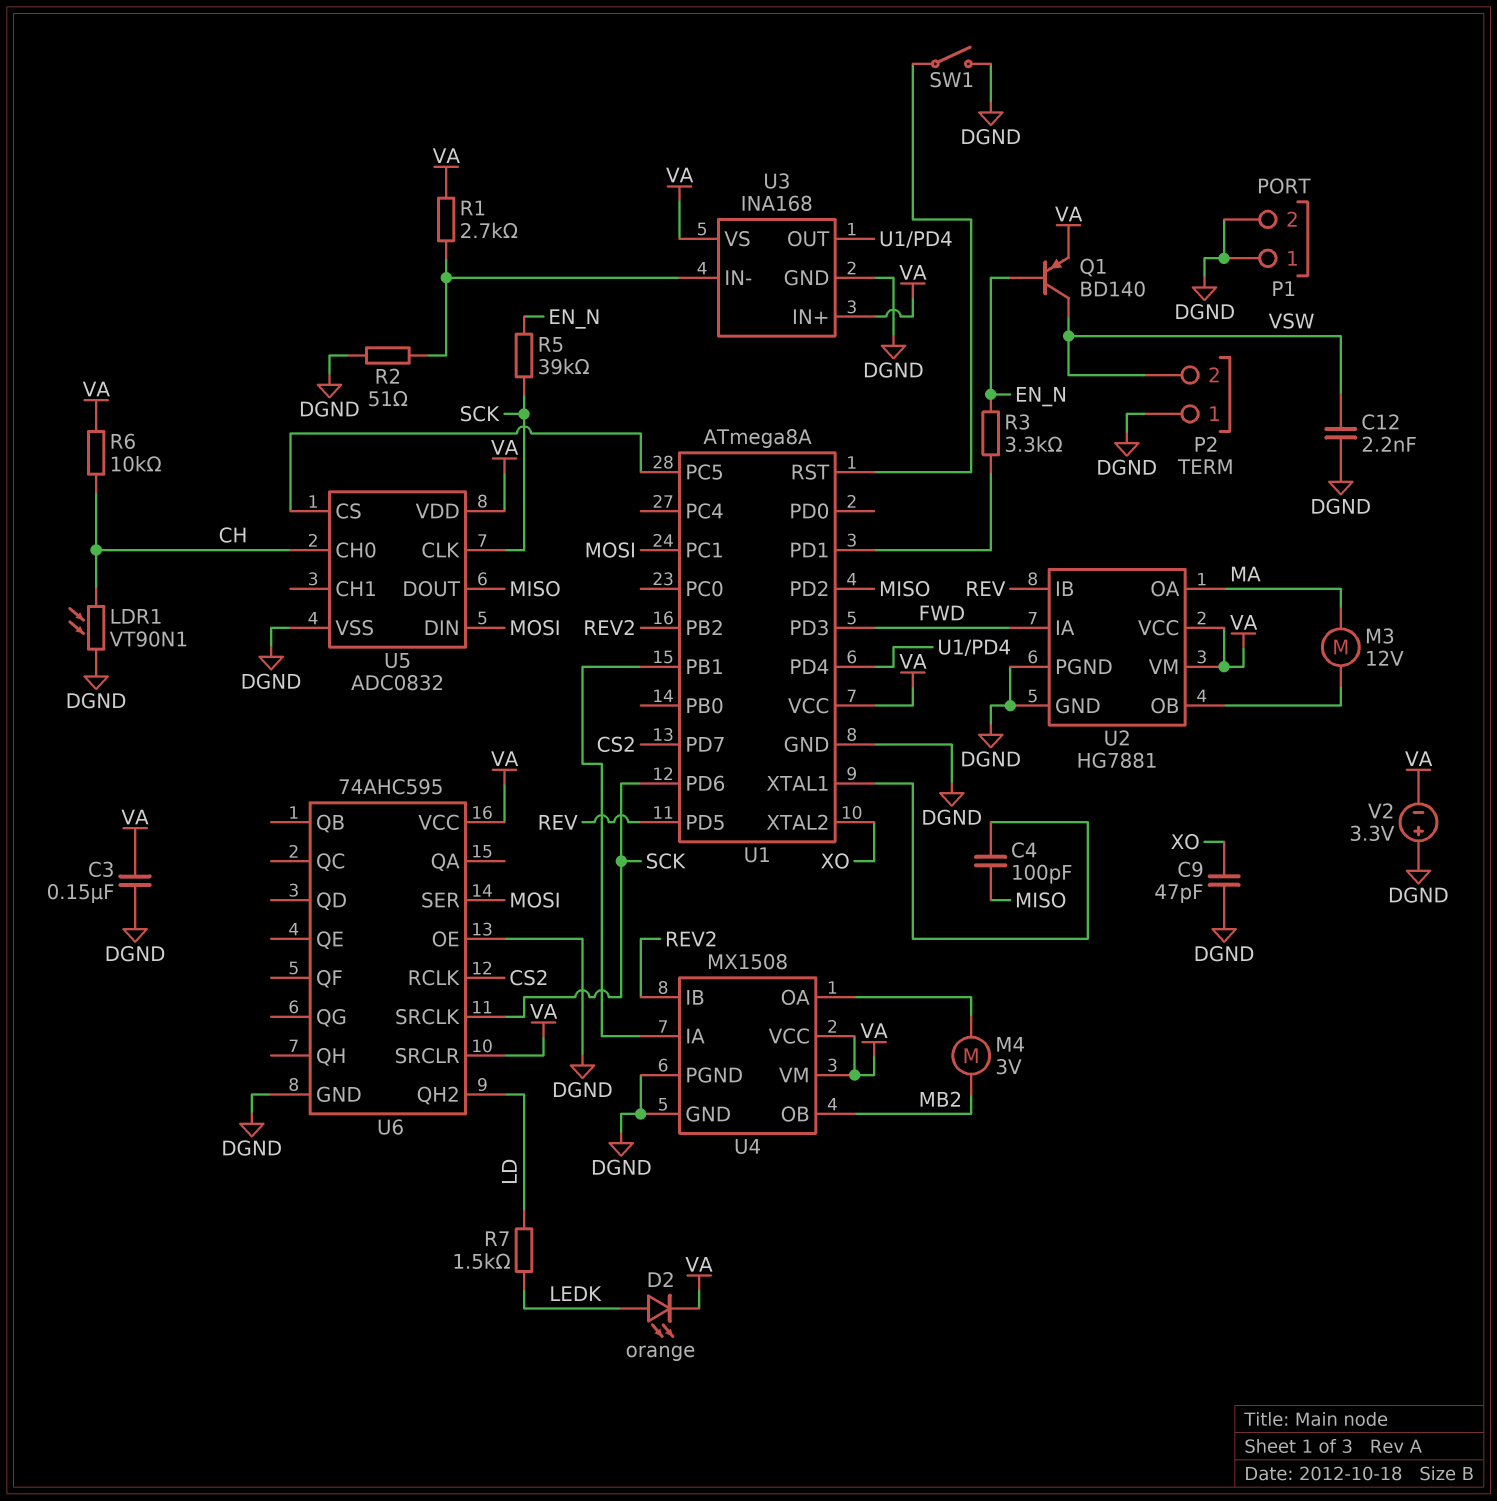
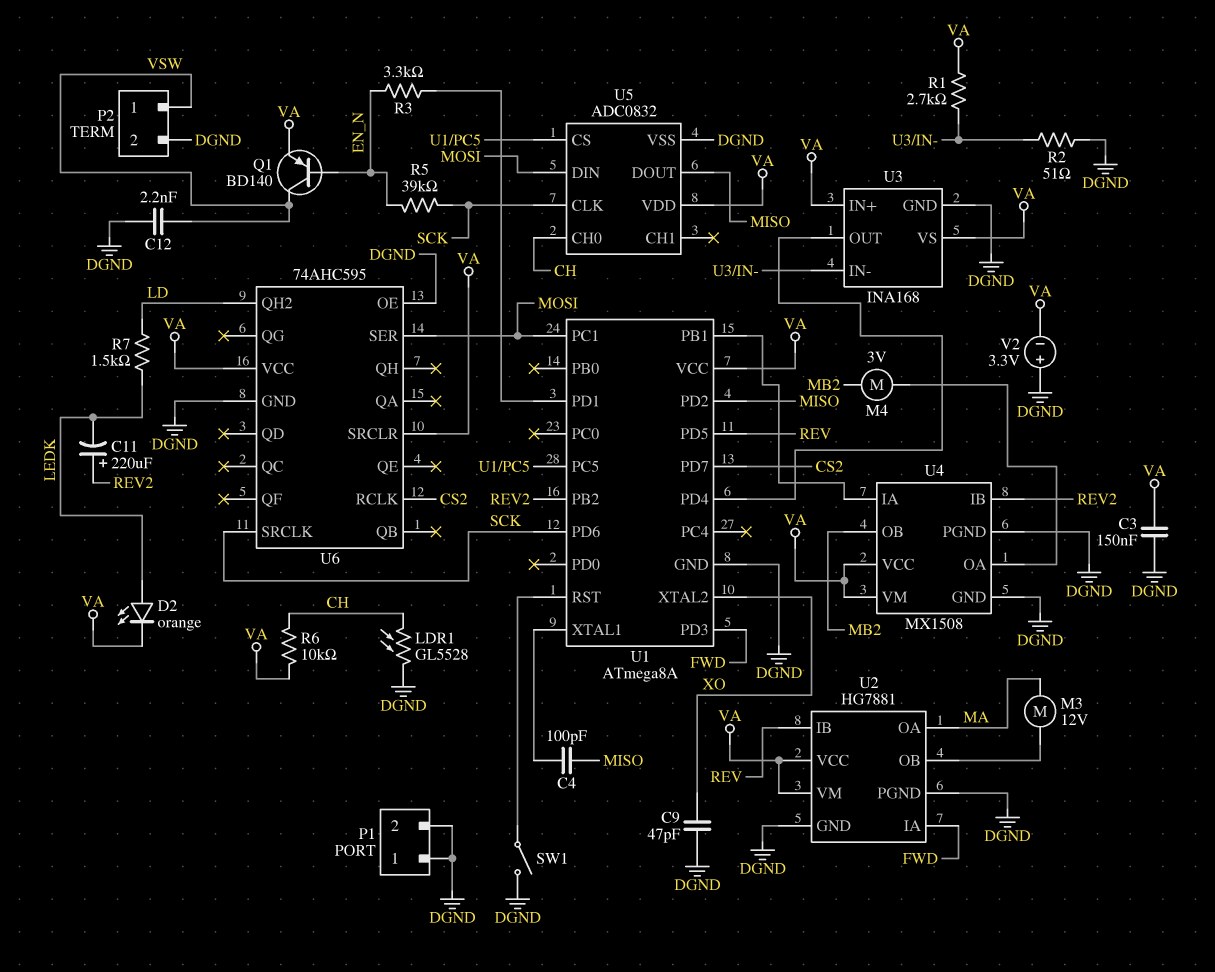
C11: none -> 220uF (plus REV2, minus LEDK)
LDR1: VT90N1 (CH, DGND) -> GL5528 (CH, DGND)
P2 pin 1: DGND -> VSW
P2 pin 2: VSW -> DGND

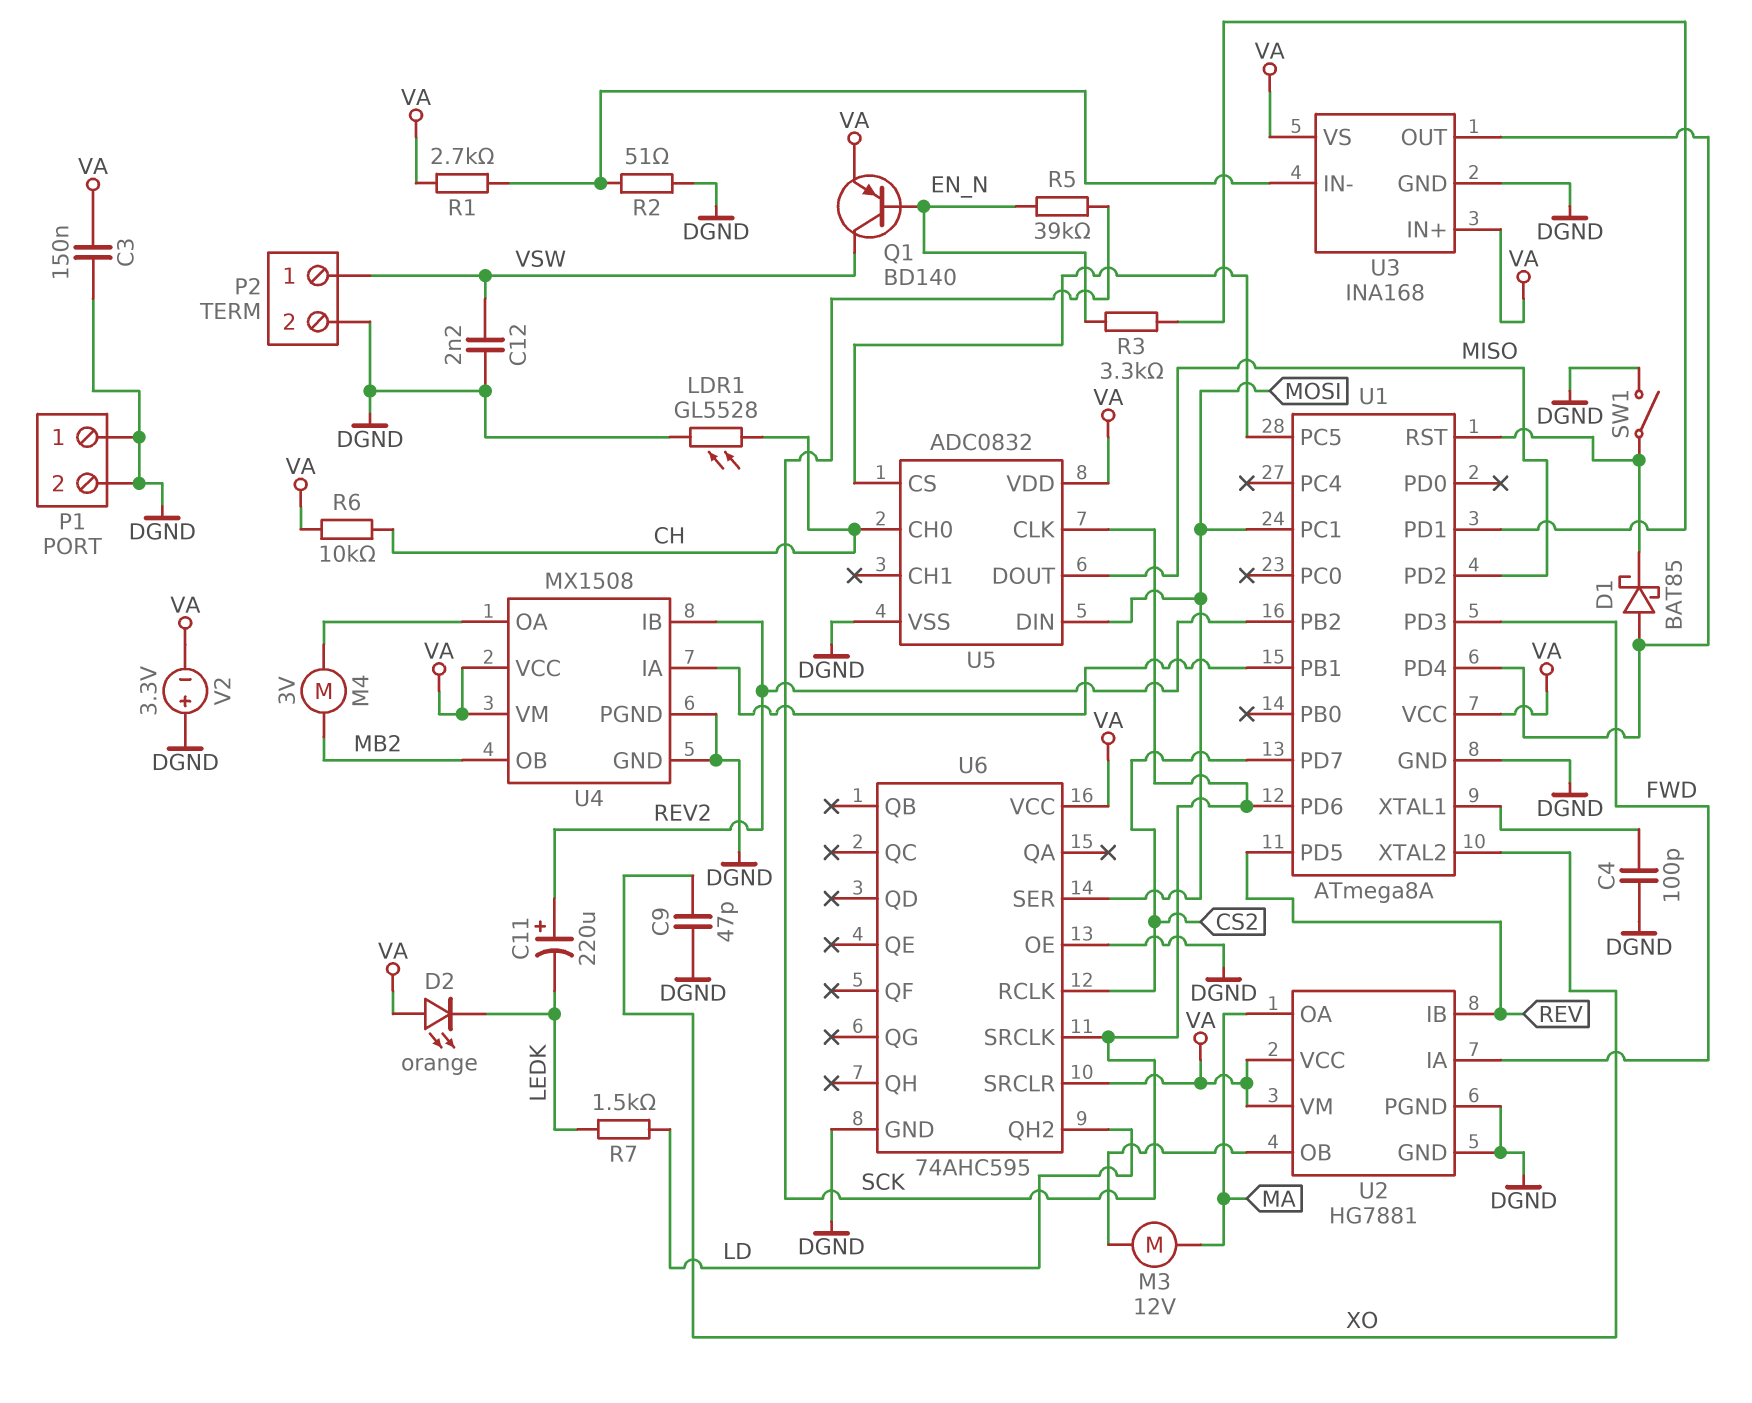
C4: 100pF (MISO, U1/XTAL1) -> 100pF (DGND, U1/XTAL1)
D1: none -> schottky BAT85 (A U1/PD4, K U1/RST)
D2: LED orange (A LEDK, K VA) -> LED orange (A VA, K LEDK)

